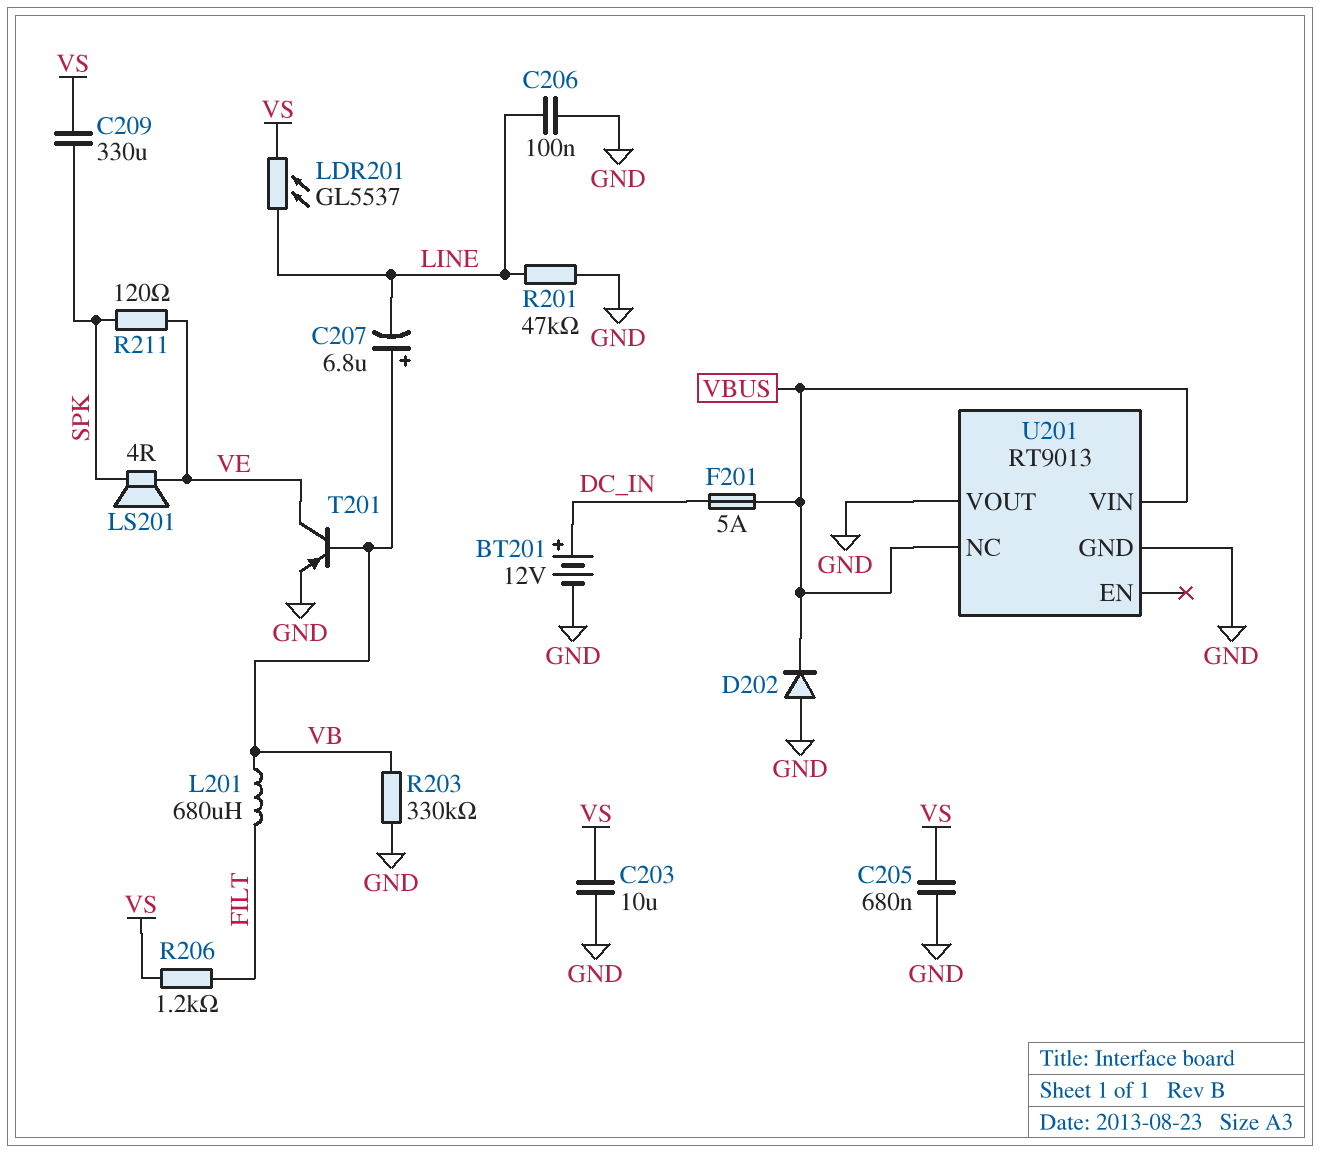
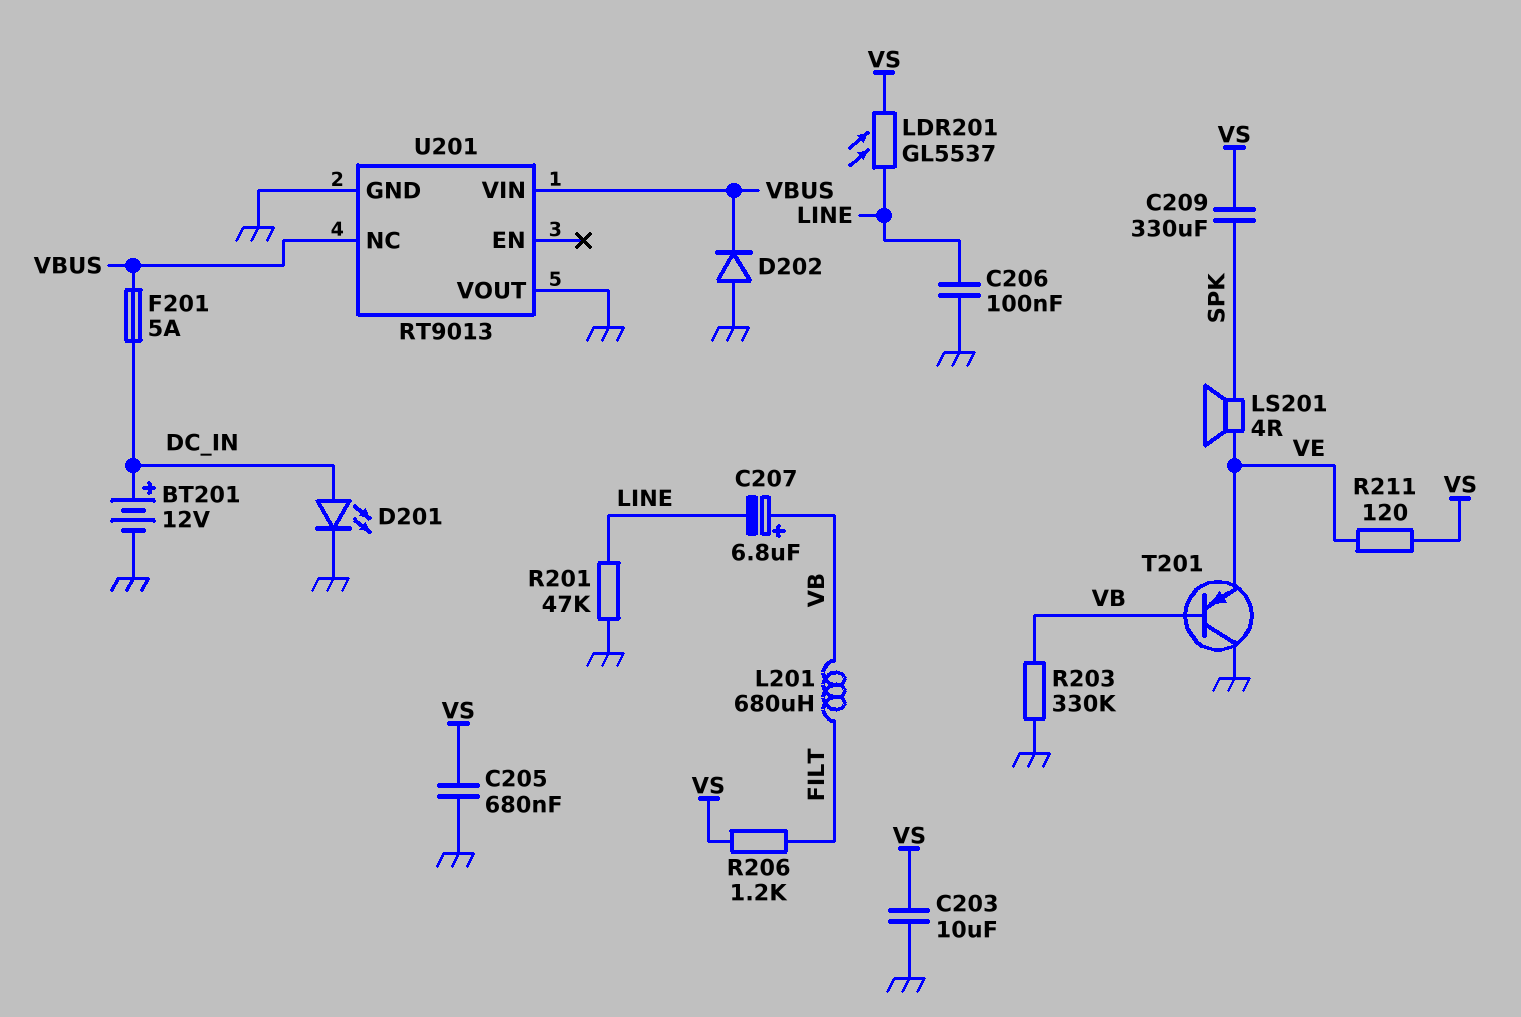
D201: none -> LED (A DC_IN, K GND)
R211: 120 (SPK, VE) -> 120 (VE, VS)
T201: PNP (B VB, C VE, E GND) -> PNP (B VB, C GND, E VE)

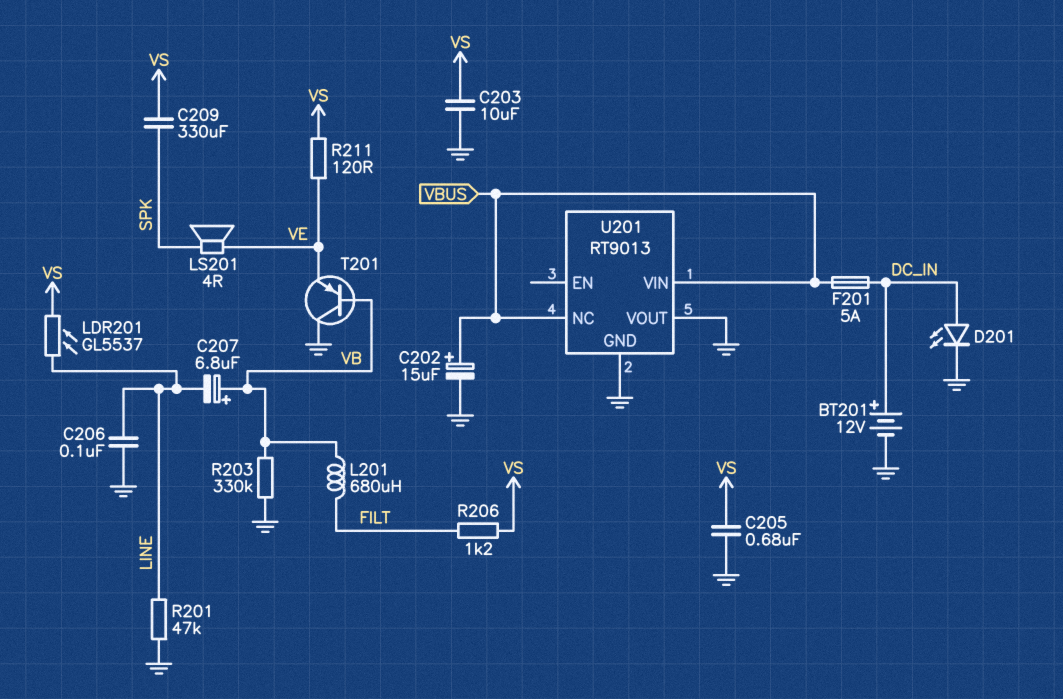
C202: none -> 15uF (plus VBUS, minus GND)
D202: diode (A GND, K VBUS) -> none

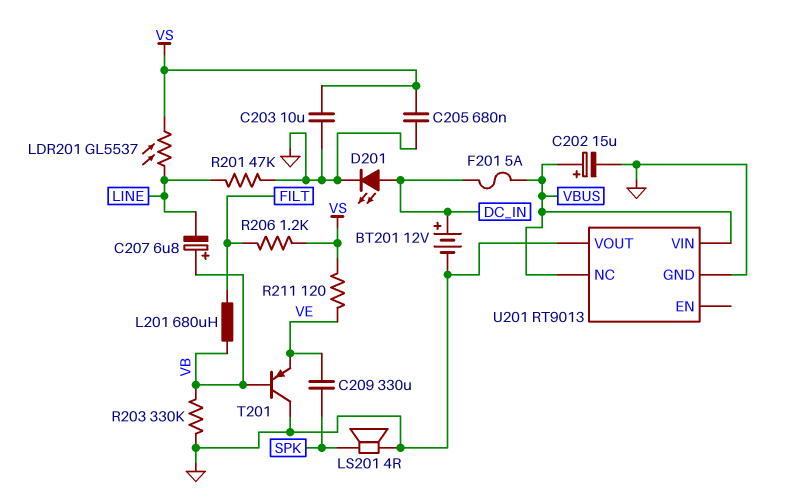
C206: 100nF (GND, LINE) -> none
C209: 330uF (SPK, VS) -> 330uF (SPK, VE)
LS201: speaker 4R (SPK, VE) -> speaker 4R (GND, SPK)

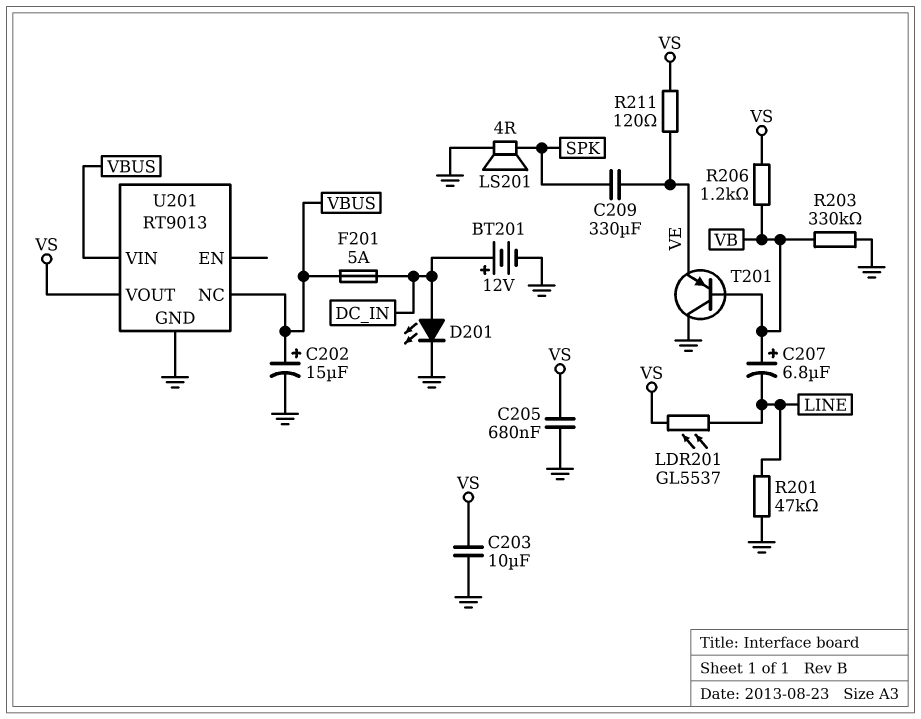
L201: 680uH (FILT, VB) -> none
R206: 1.2k (FILT, VS) -> 1.2k (VB, VS)
U201 pin VOUT: GND -> VS

